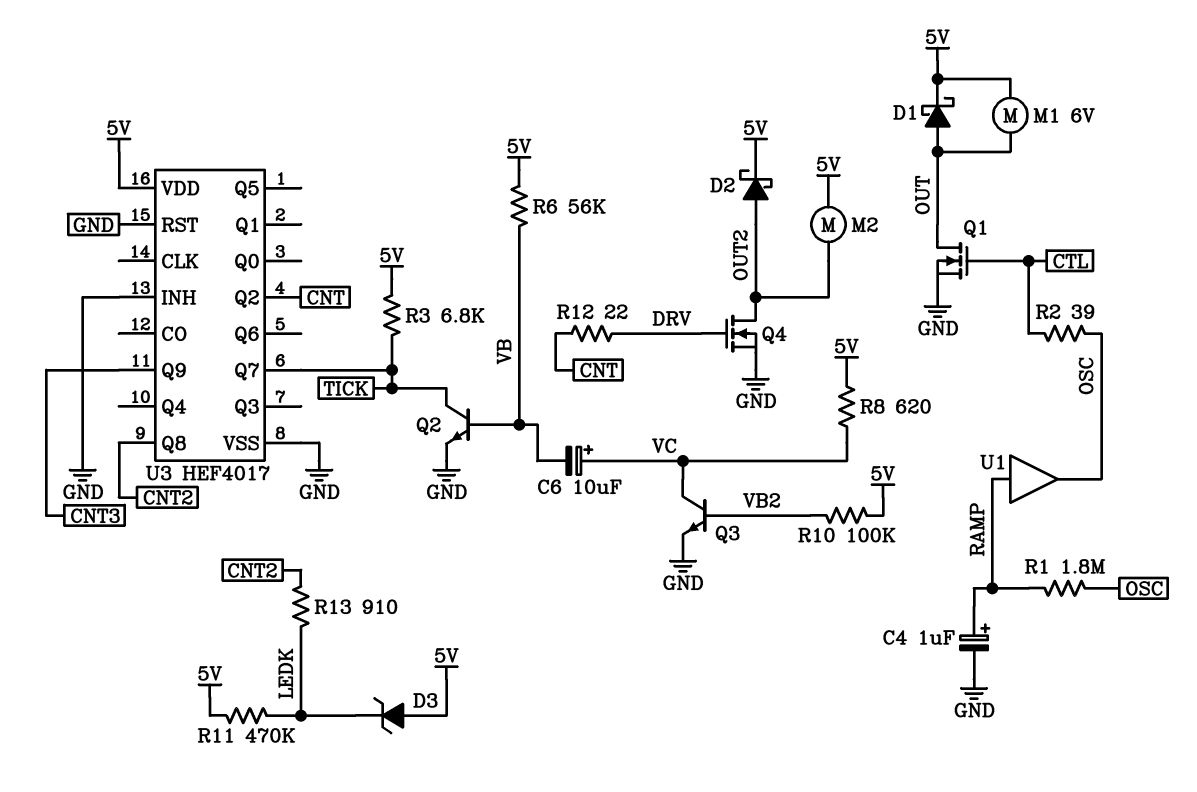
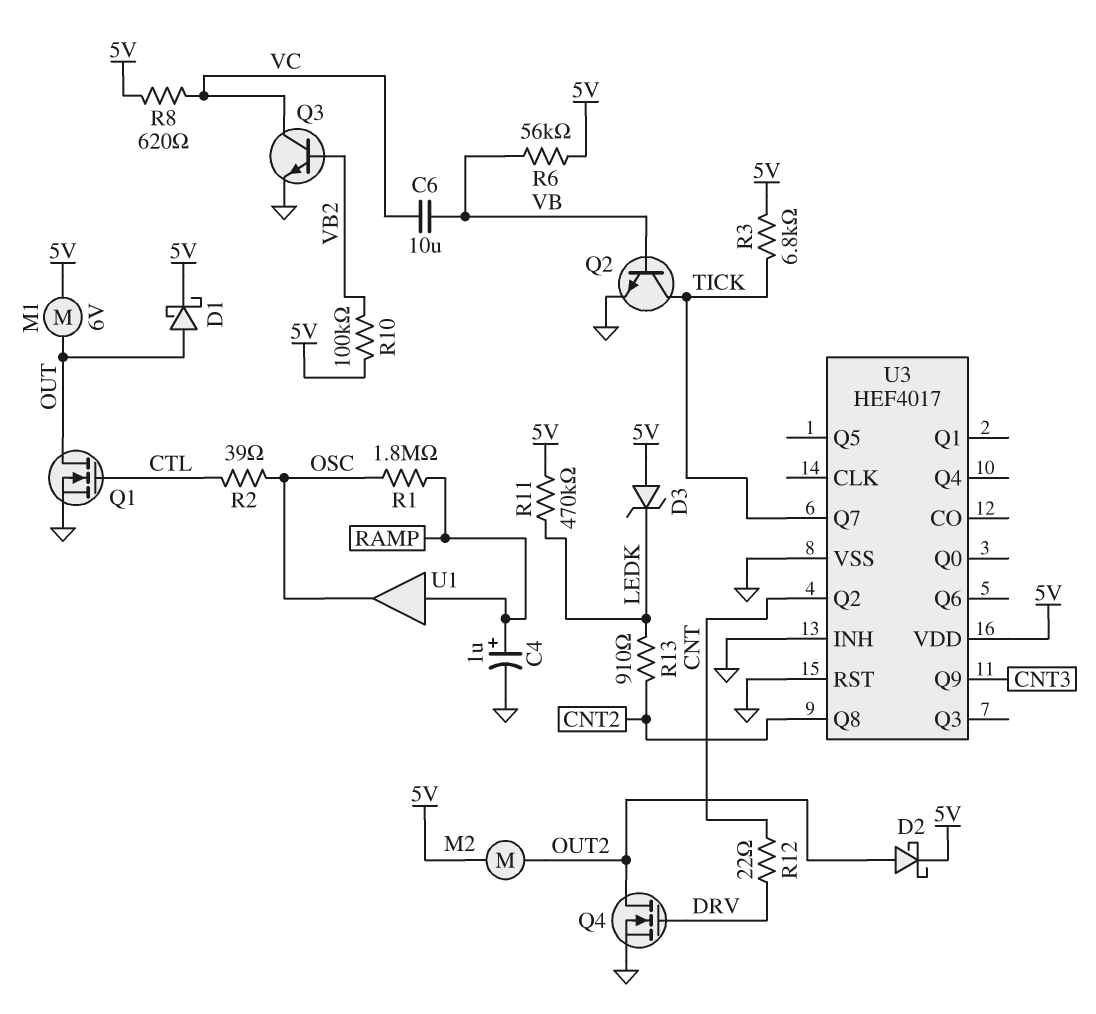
C6: 10uF (plus VC, minus VB) -> 10uF (VB, VC)

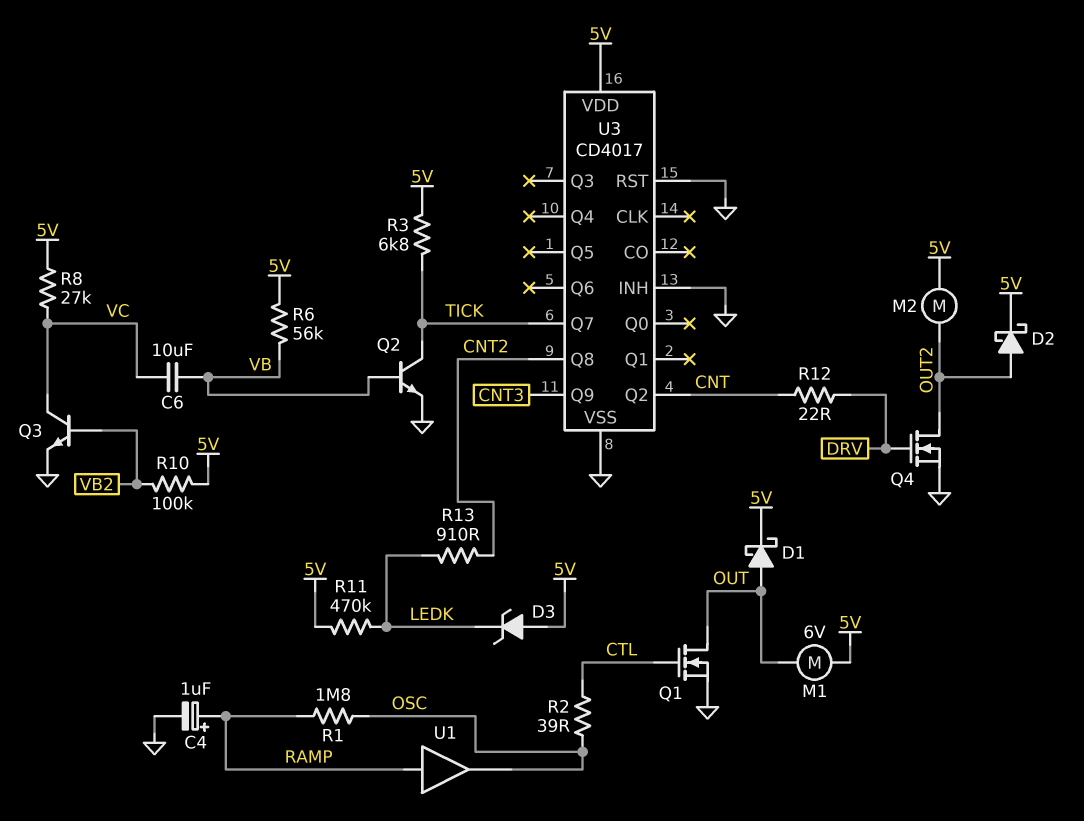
R8: 620 (5V, VC) -> 27k (5V, VC)
U3: HEF4017 -> CD4017

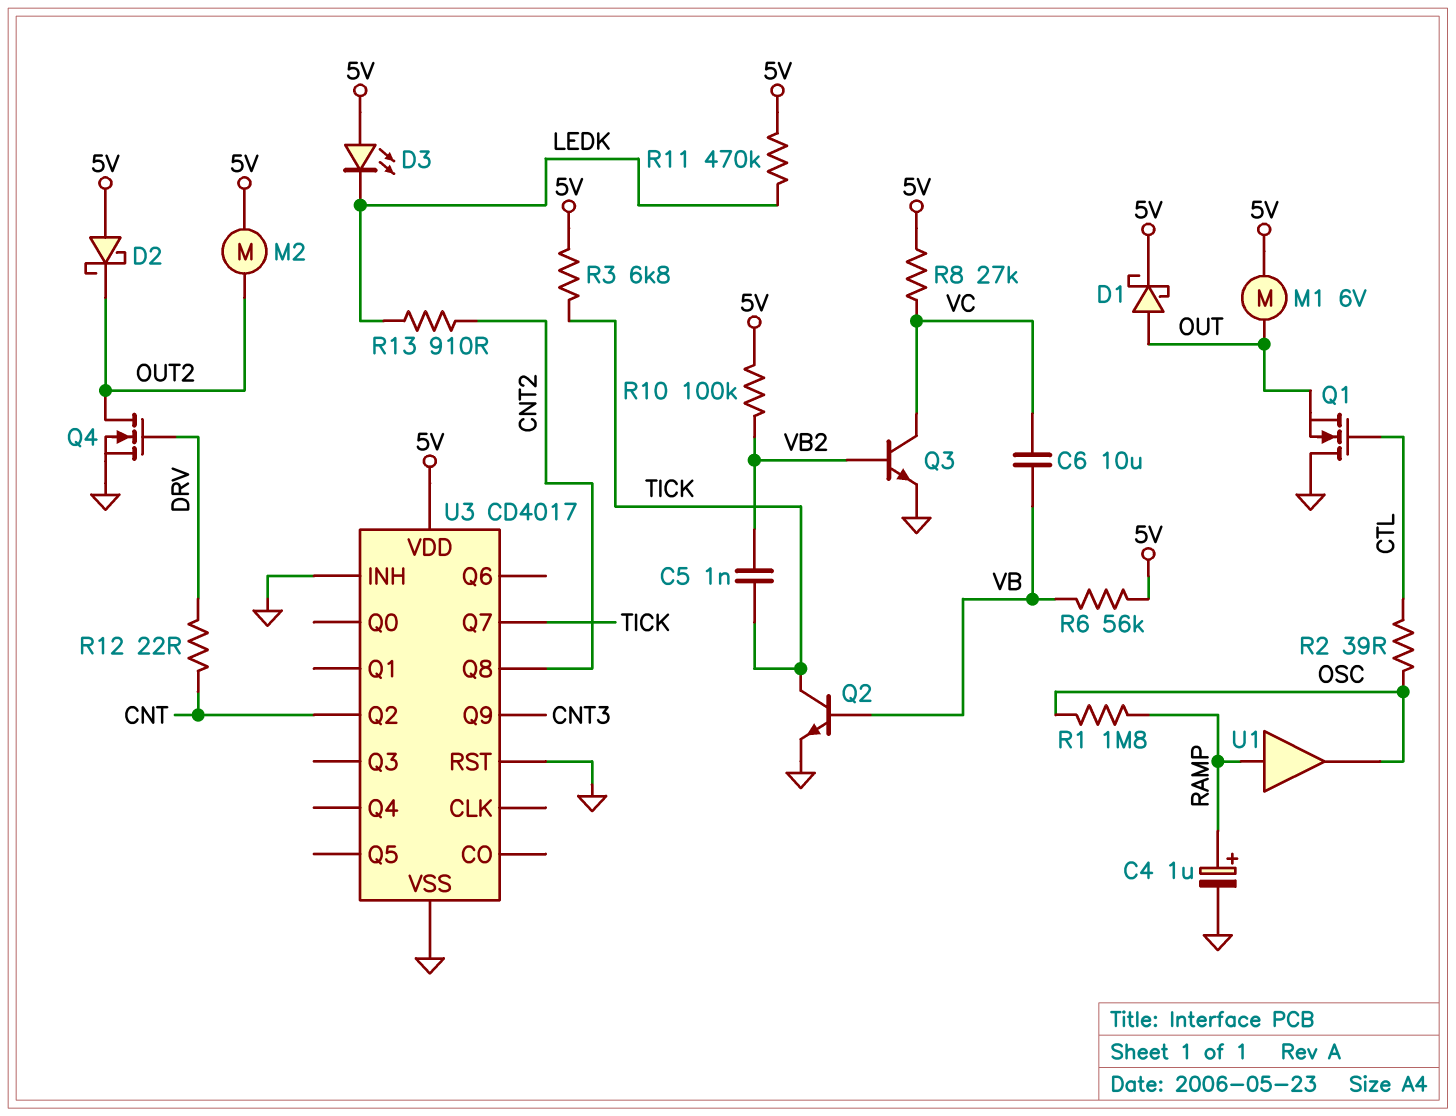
C5: none -> 1nF (TICK, VB2)
D2: schottky (A OUT2, K 5V) -> schottky (A 5V, K OUT2)
D3: zener (A 5V, K LEDK) -> LED (A 5V, K LEDK)
Q1: NMOS (G CTL, D OUT, S GND) -> NMOS (G CTL, D GND, S OUT)

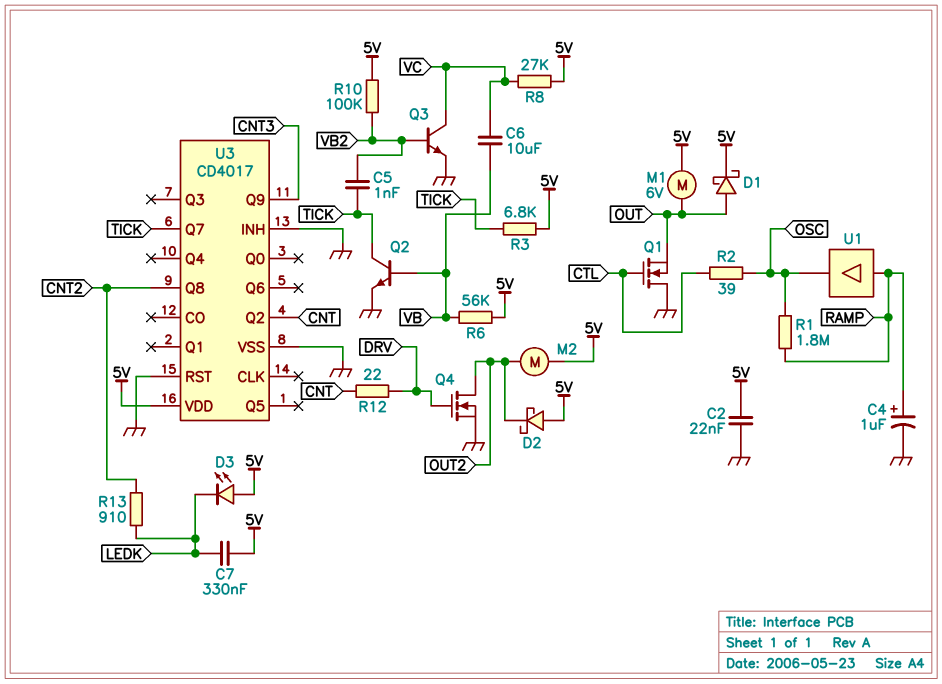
C2: none -> 22nF (5V, GND)
C7: none -> 330nF (5V, LEDK)
R11: 470k (5V, LEDK) -> none

